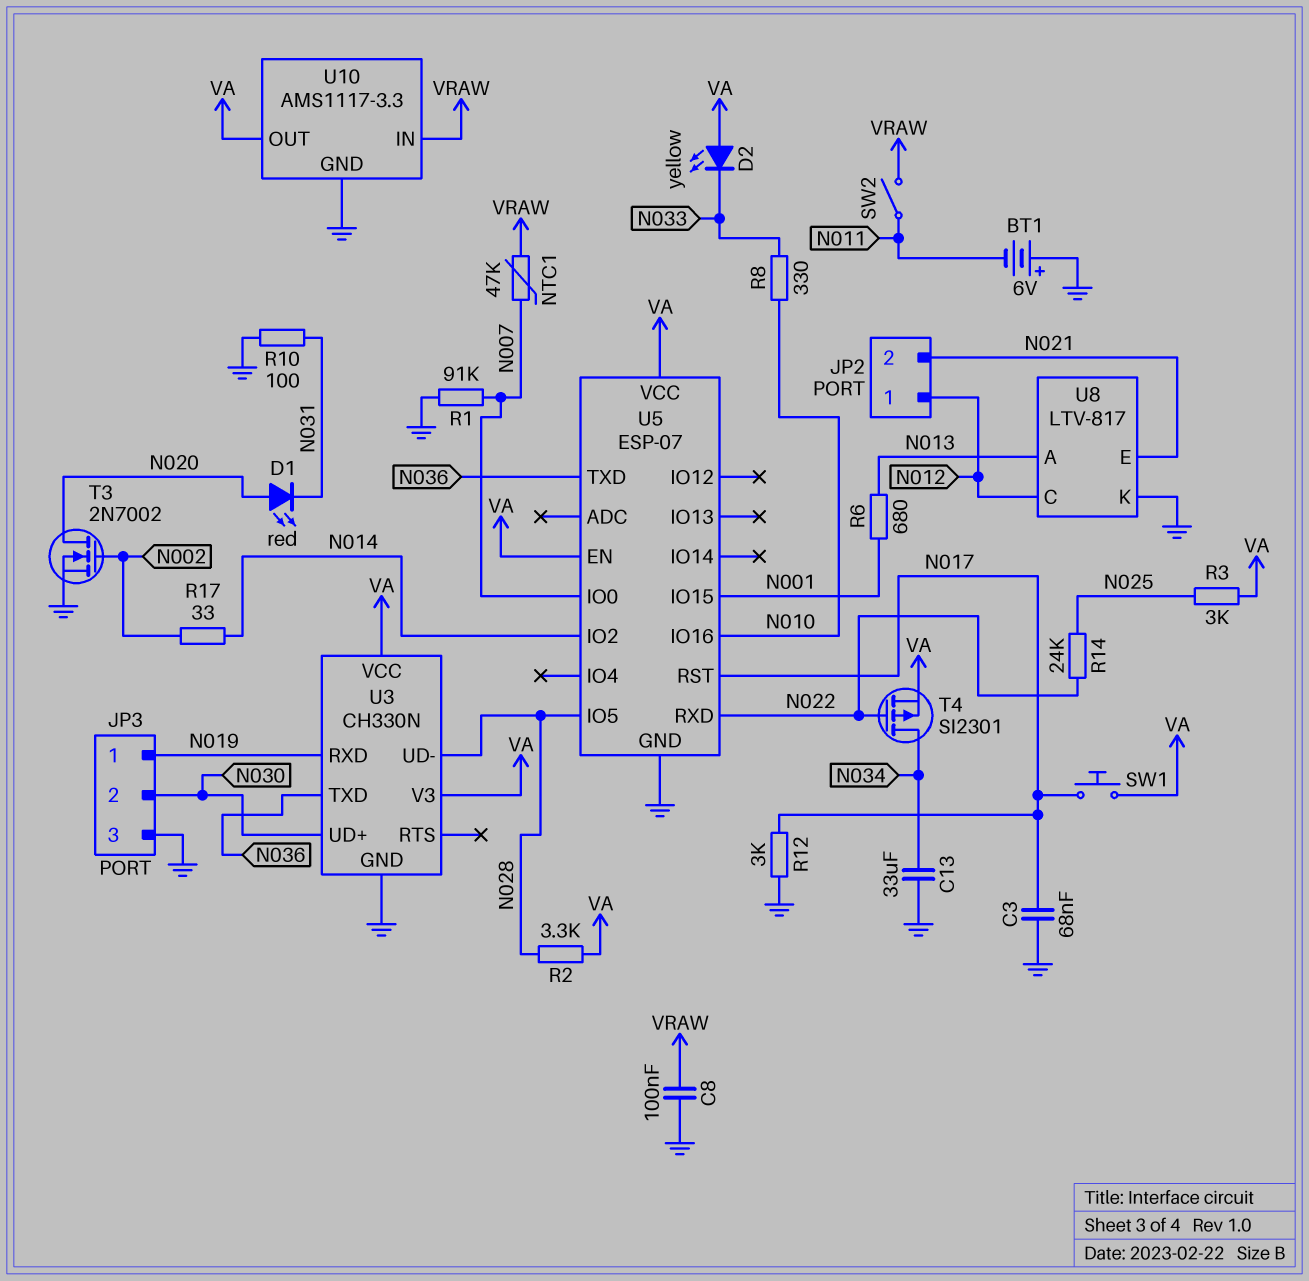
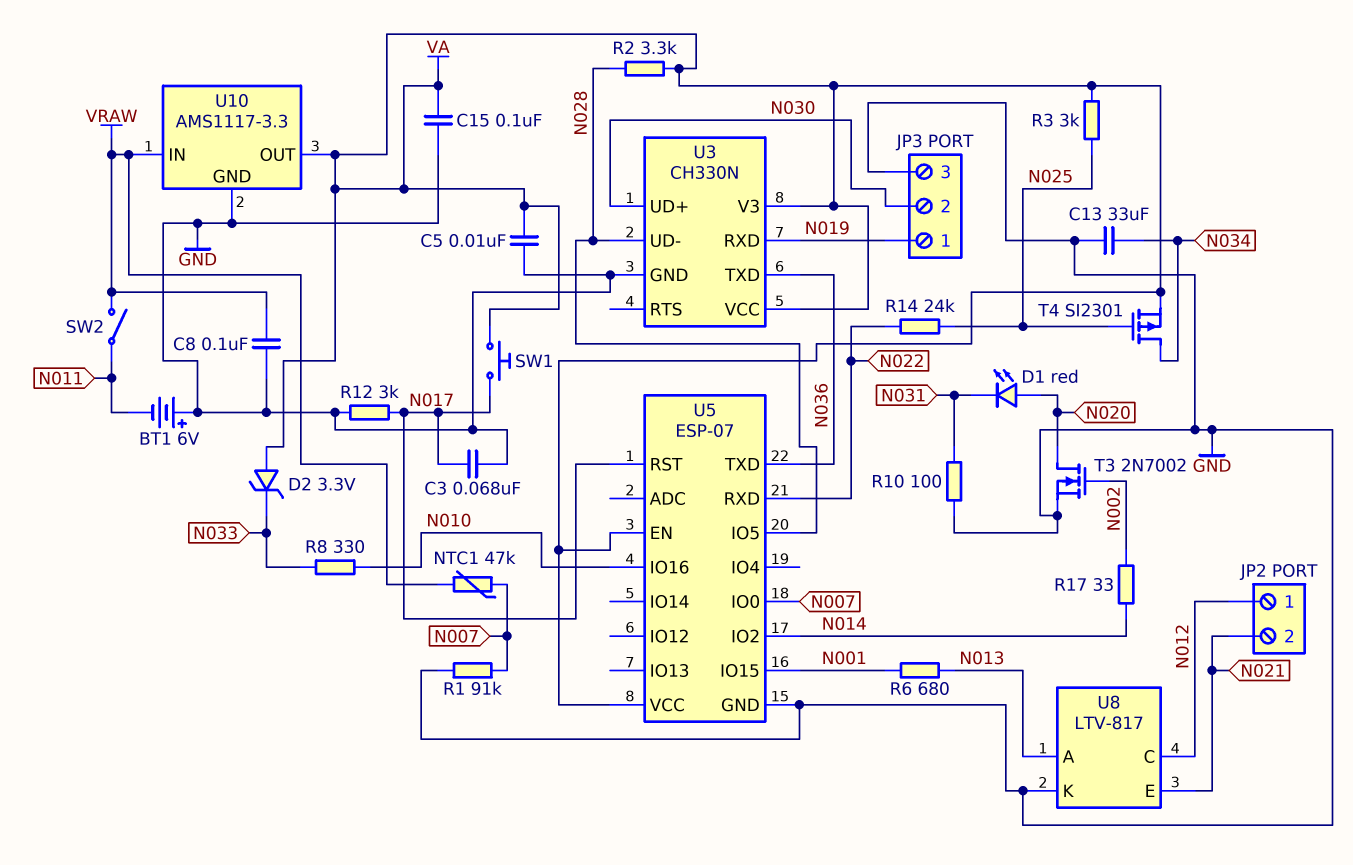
C5: none -> 10nF (GND, VA)
C15: none -> 100nF (GND, VA)
D2: LED yellow (A VA, K N033) -> zener 3.3V (A VA, K N033)
T4: PMOS SI2301 (G N022, D N034, S VA) -> PMOS SI2301 (G N025, D N034, S VA)

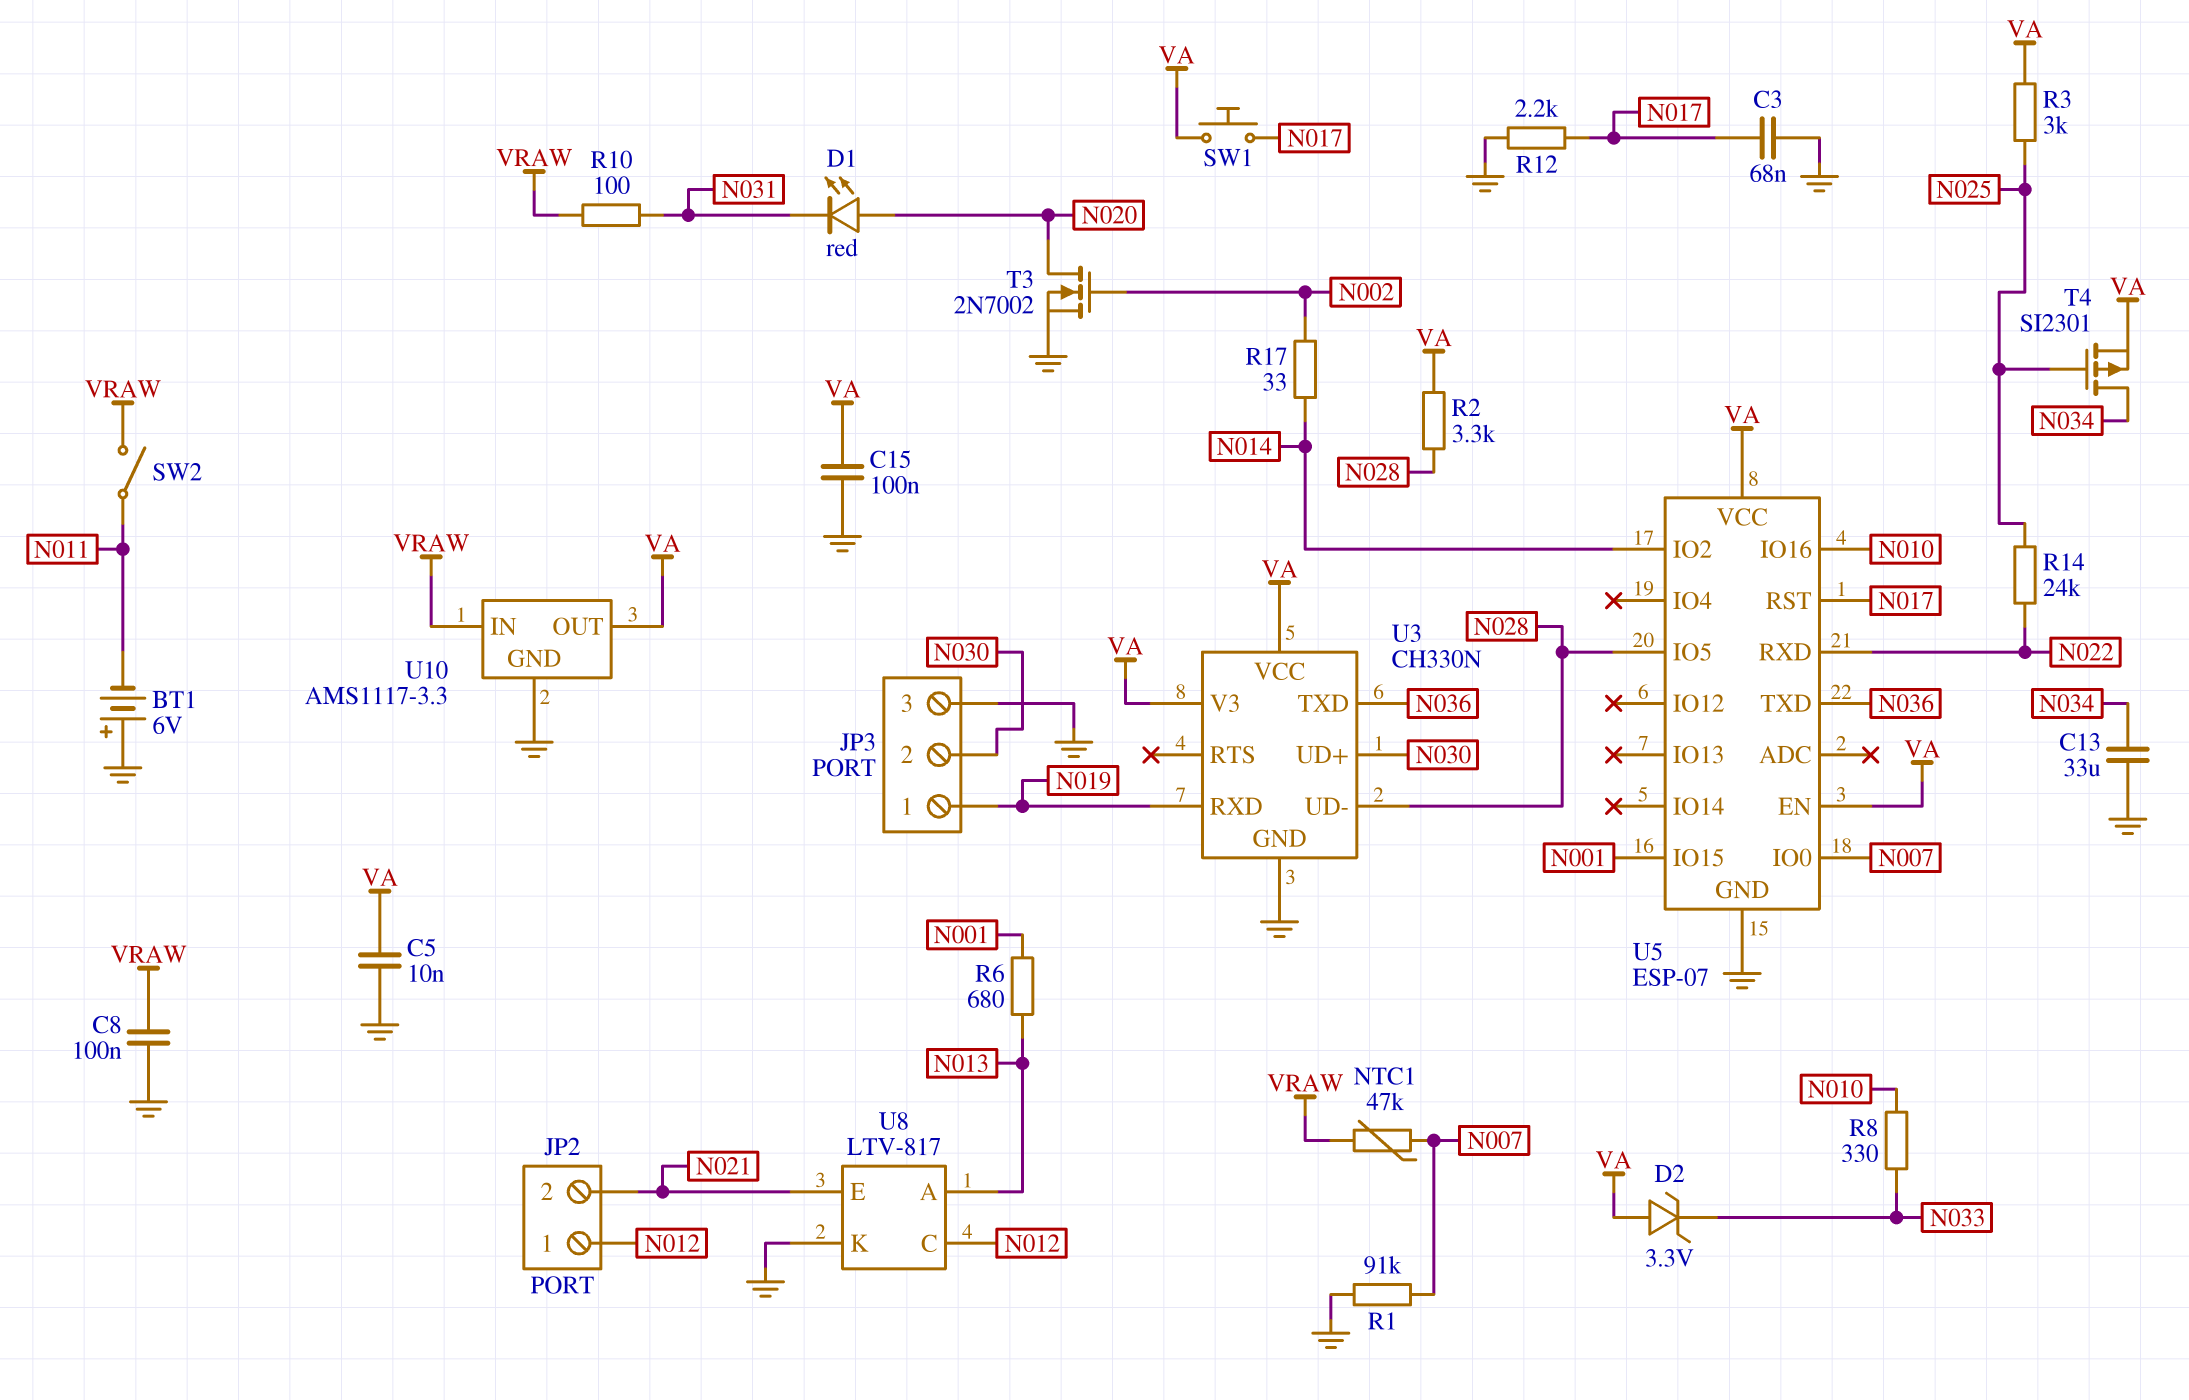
R10: 100 (GND, N031) -> 100 (N031, VRAW)
R12: 3k (GND, N017) -> 2.2k (GND, N017)

